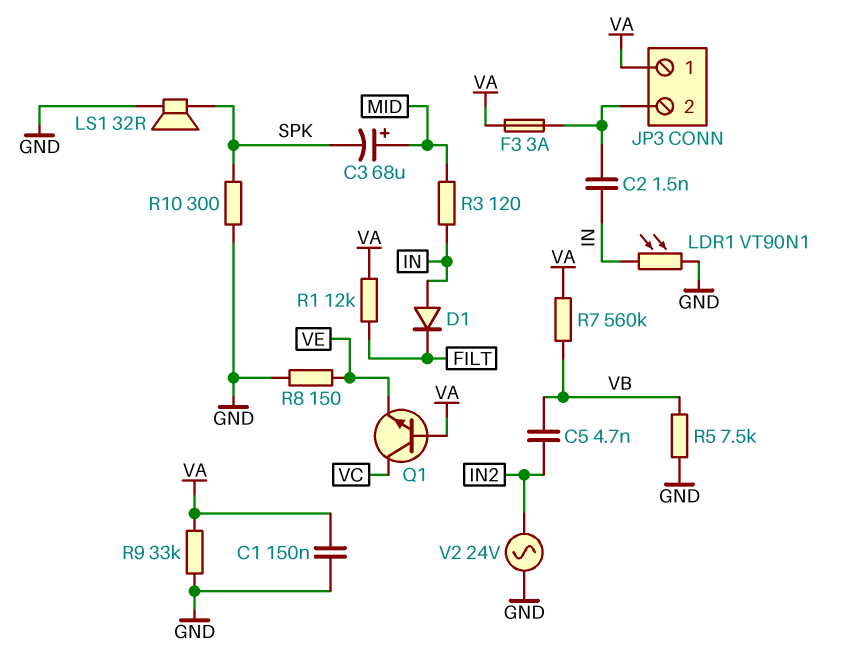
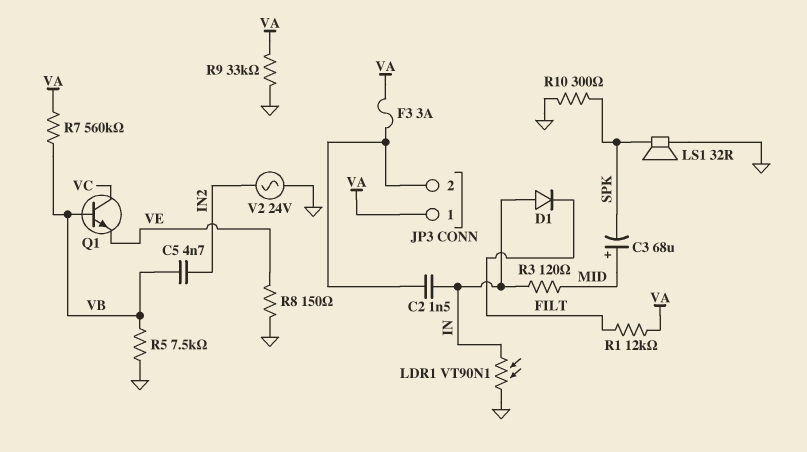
C1: 150nF (GND, VA) -> none
Q1: NPN (B VA, C VC, E VE) -> NPN (B VB, C VC, E VE)

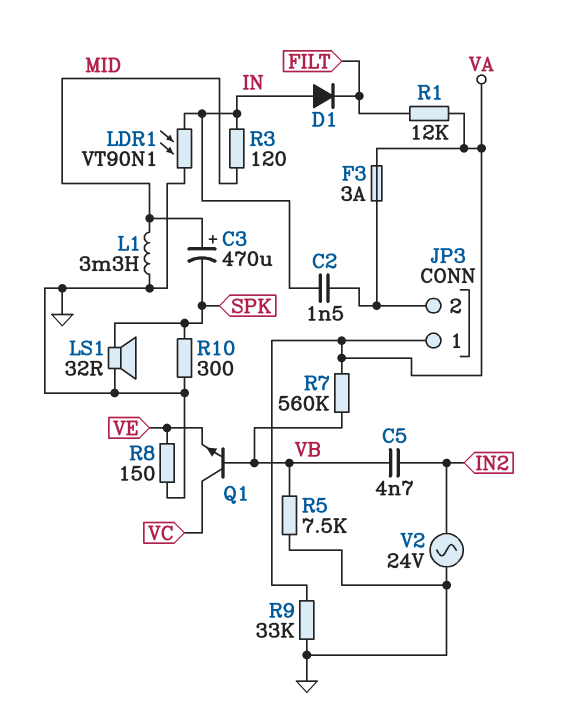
C3: 68uF (plus MID, minus SPK) -> 470uF (plus MID, minus SPK)
L1: none -> 3.3mH (GND, MID)

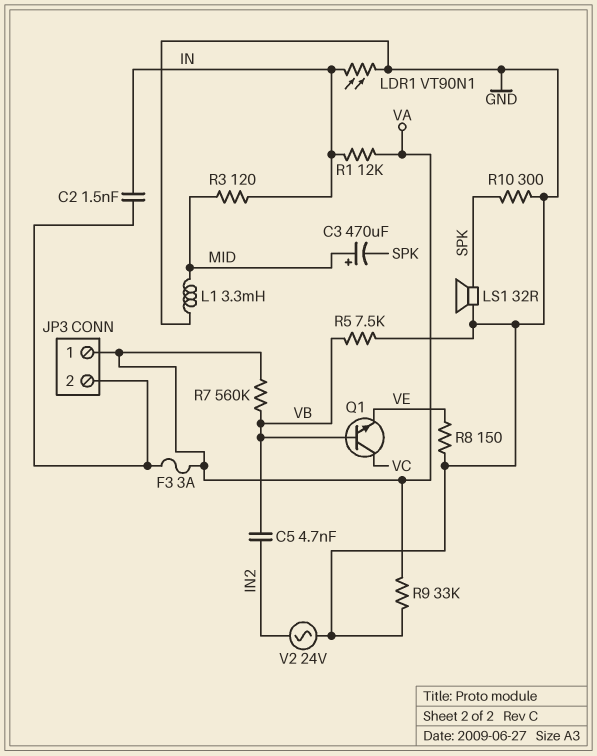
D1: diode (A IN, K FILT) -> none
R1: 12k (FILT, VA) -> 12k (IN, VA)

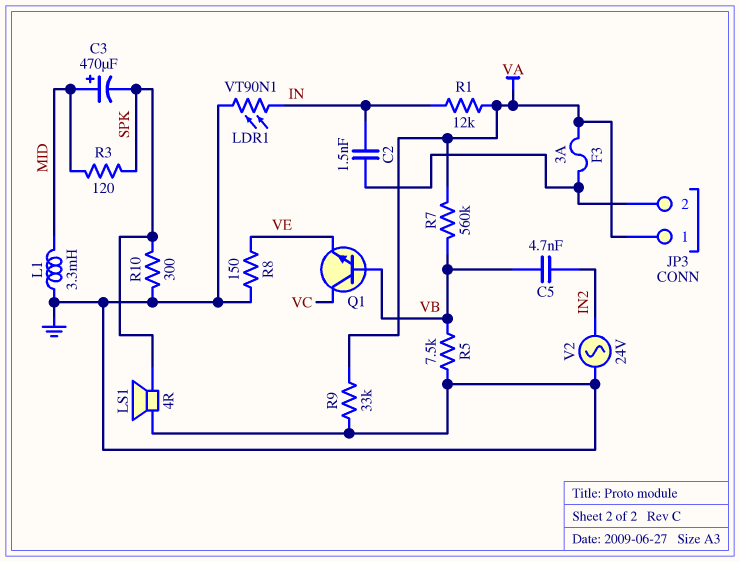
LS1: speaker 32R (GND, SPK) -> speaker 4R (GND, SPK)
R3: 120 (IN, MID) -> 120 (MID, SPK)

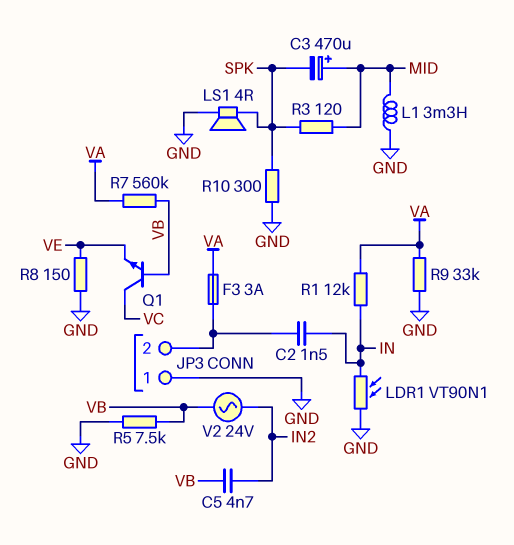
JP3 pin 1: VA -> GND
V2: AC 24V (GND, IN2) -> AC 24V (IN2, VB)

